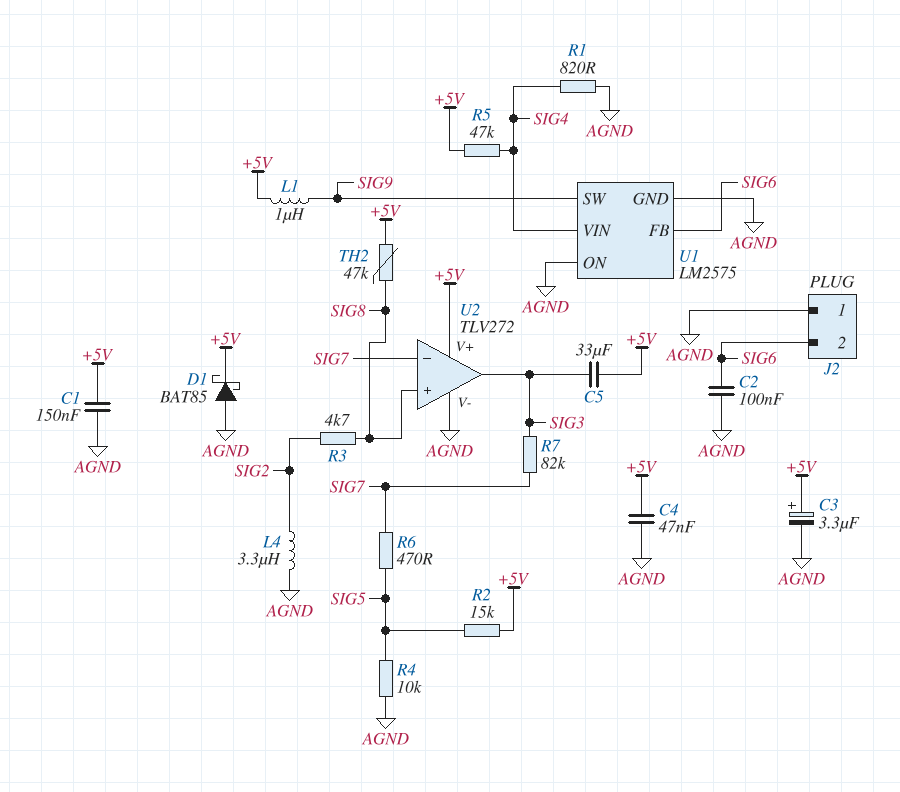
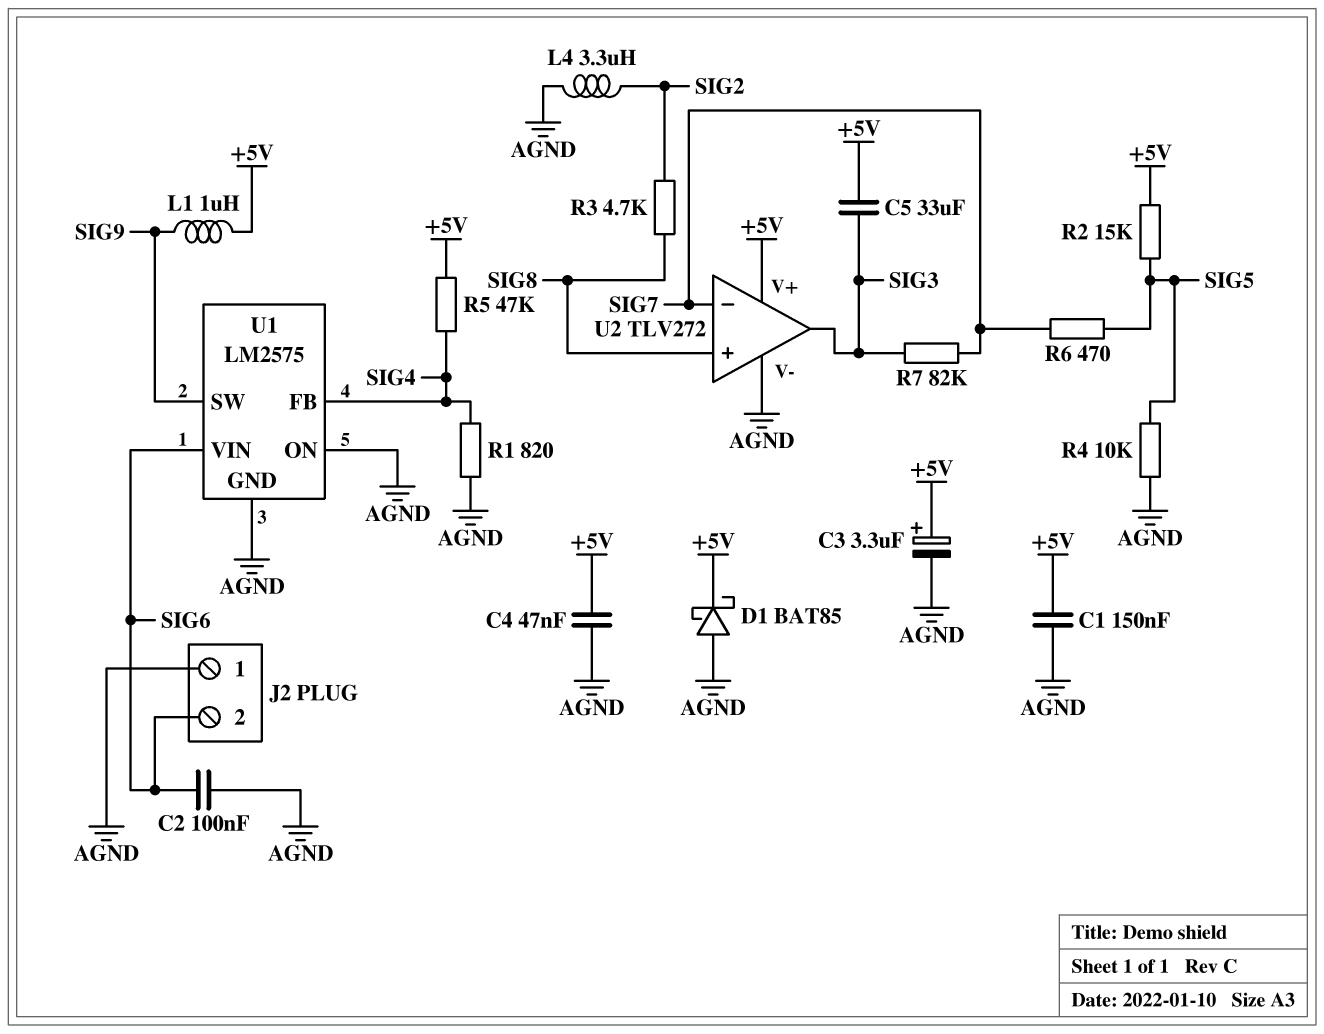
TH2: 47k (+5V, SIG8) -> none
U1 pin FB: SIG6 -> SIG4
U1 pin VIN: SIG4 -> SIG6

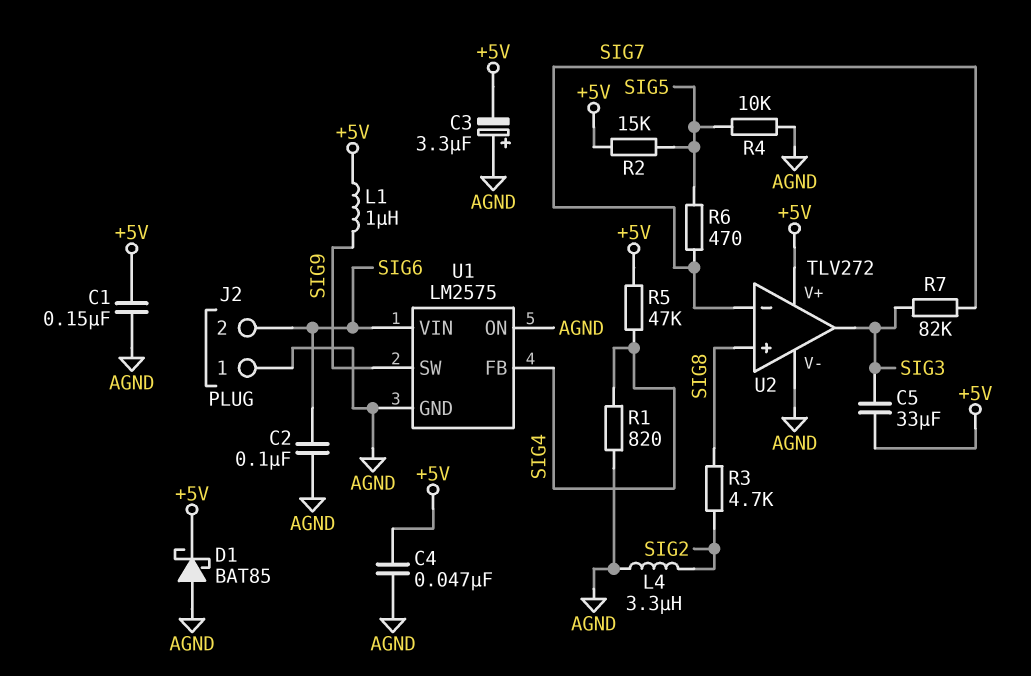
C3: 3.3uF (plus +5V, minus AGND) -> 3.3uF (plus AGND, minus +5V)

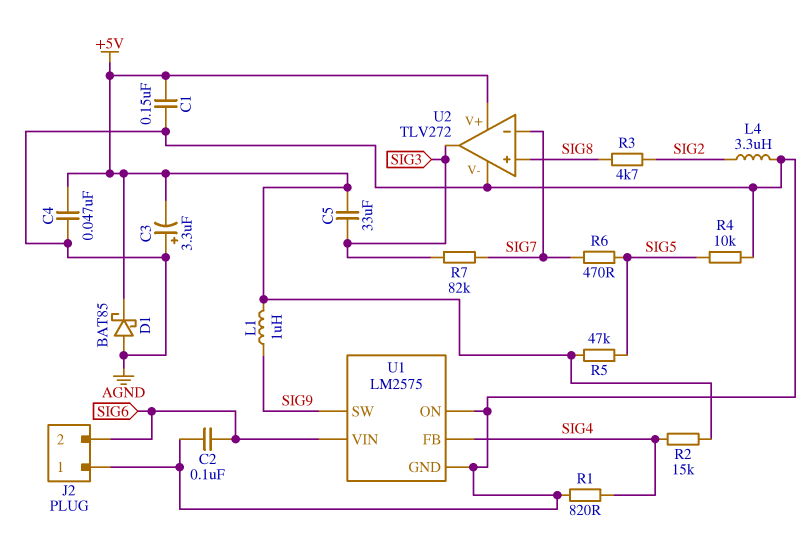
R2: 15k (+5V, SIG5) -> 15k (+5V, SIG4)
R5: 47k (+5V, SIG4) -> 47k (+5V, SIG5)

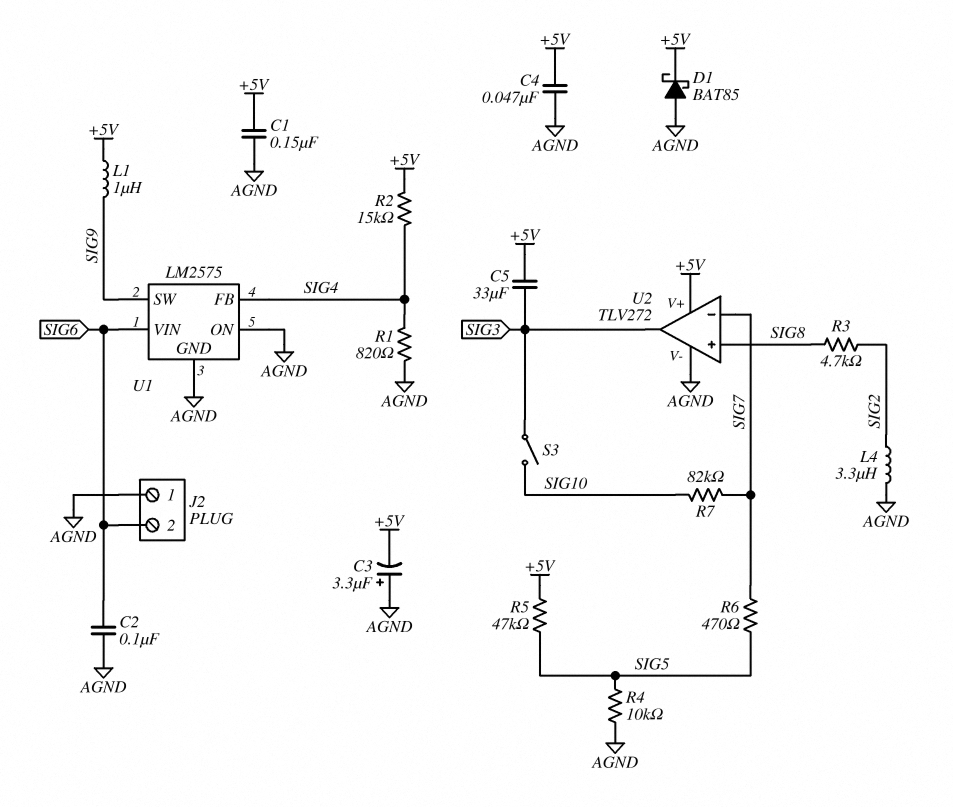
R7: 82k (SIG3, SIG7) -> 82k (SIG7, SIG10)
S3: none -> switch (SIG3, SIG10)

